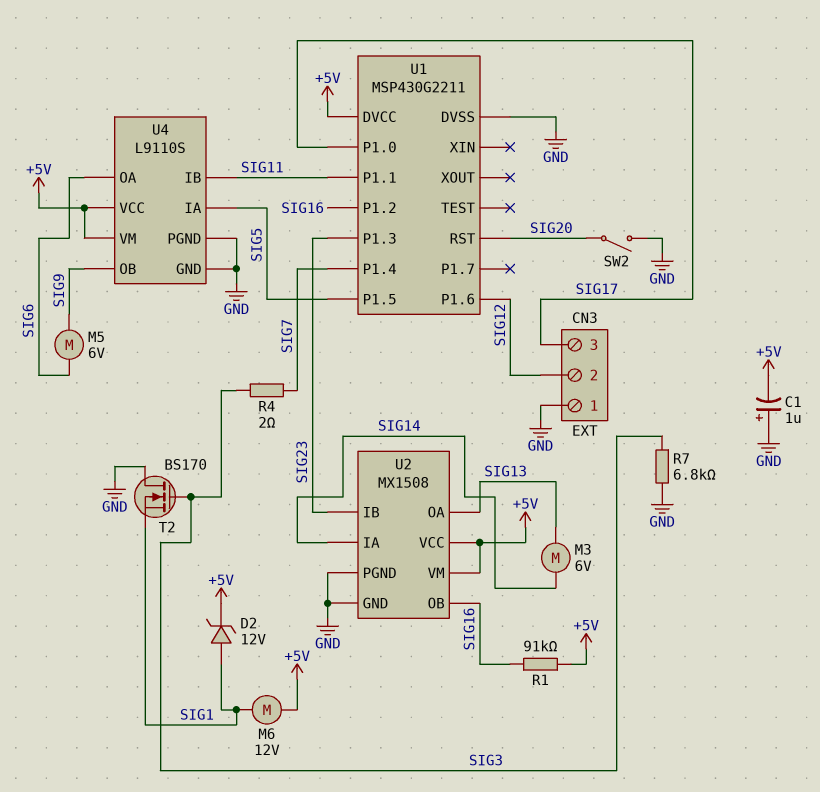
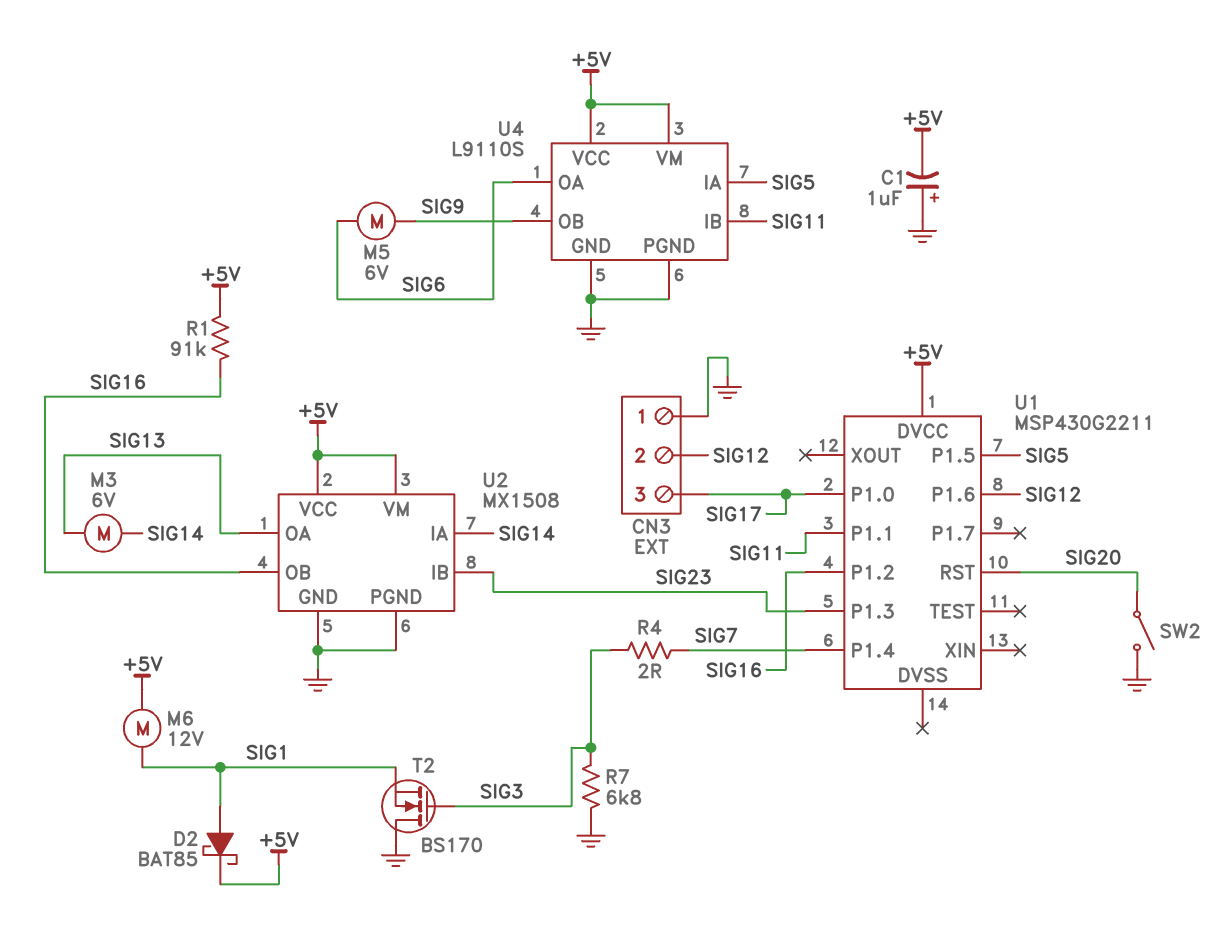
D2: zener 12V (A SIG1, K +5V) -> schottky BAT85 (A SIG1, K +5V)
U1 pin DVSS: GND -> none

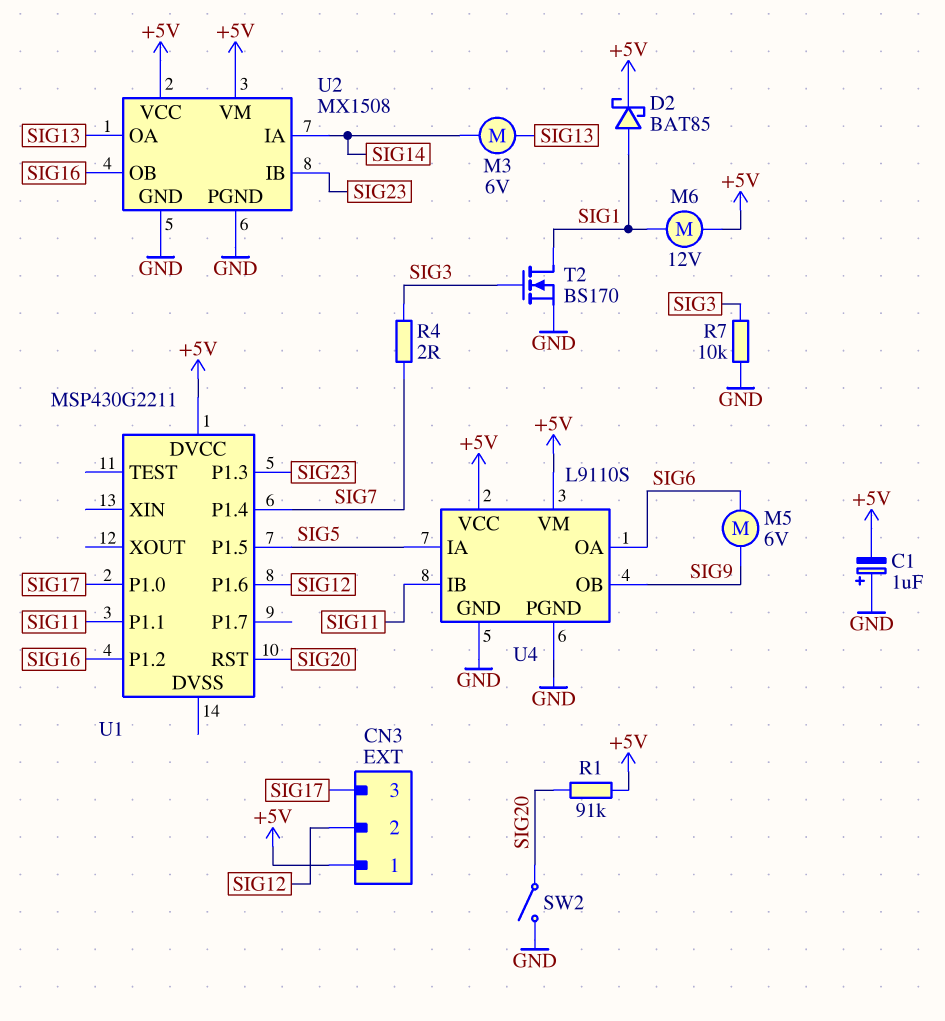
CN3 pin 1: GND -> +5V
R1: 91k (+5V, SIG16) -> 91k (+5V, SIG20)
R7: 6.8k (GND, SIG3) -> 10k (GND, SIG3)
T2: NMOS BS170 (G SIG3, D GND, S SIG1) -> NMOS BS170 (G SIG3, D SIG1, S GND)

